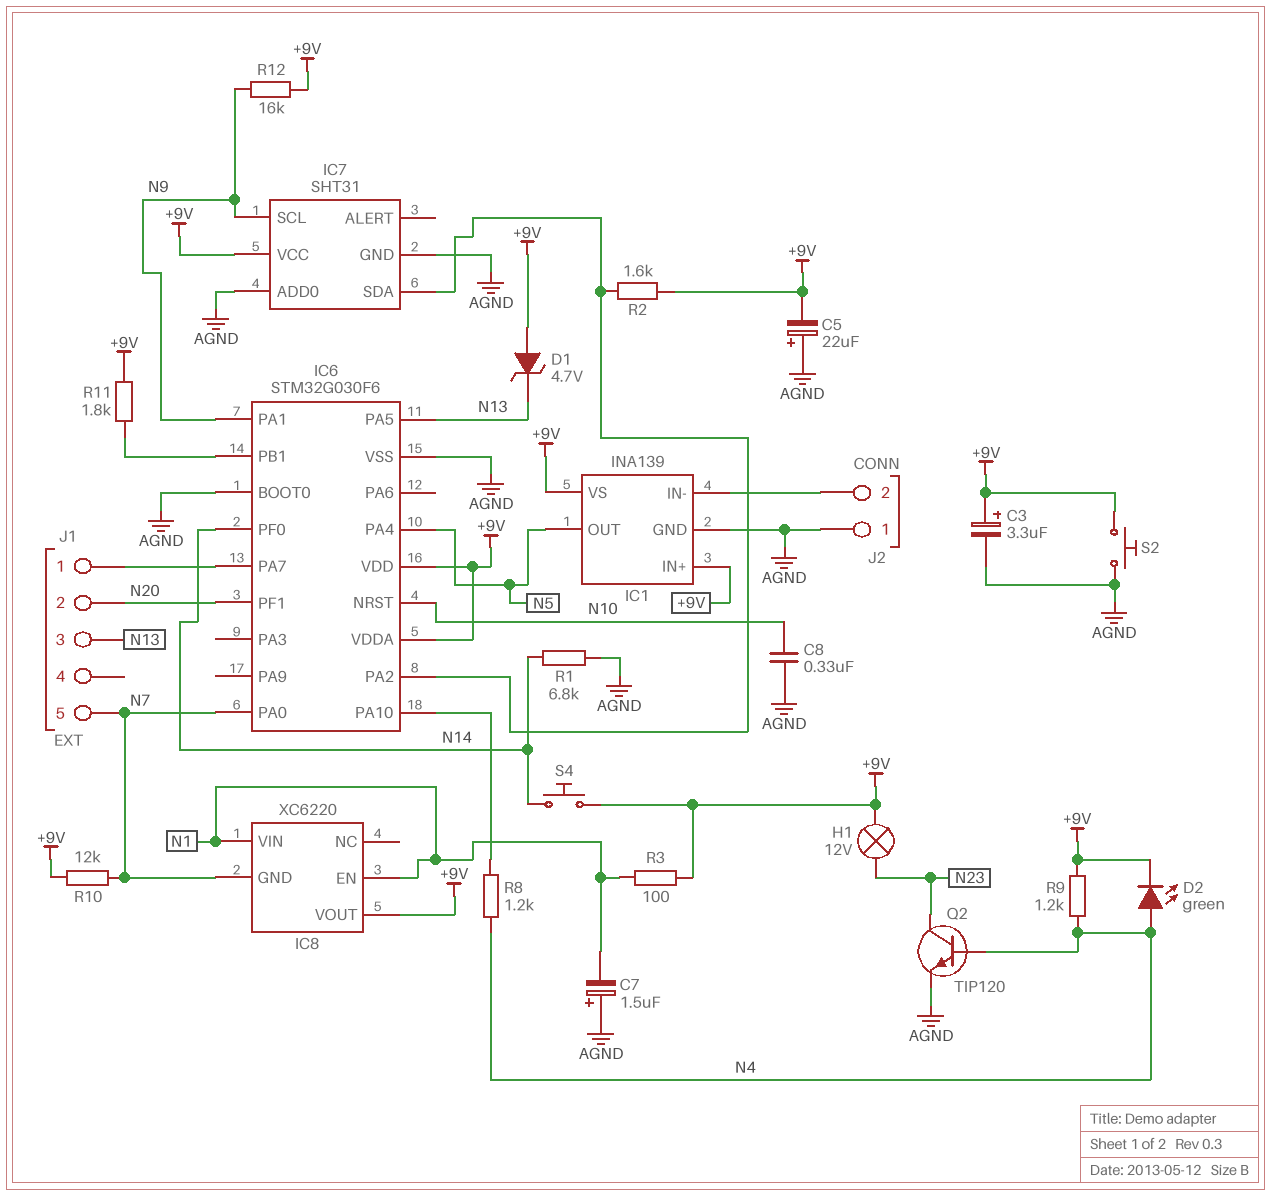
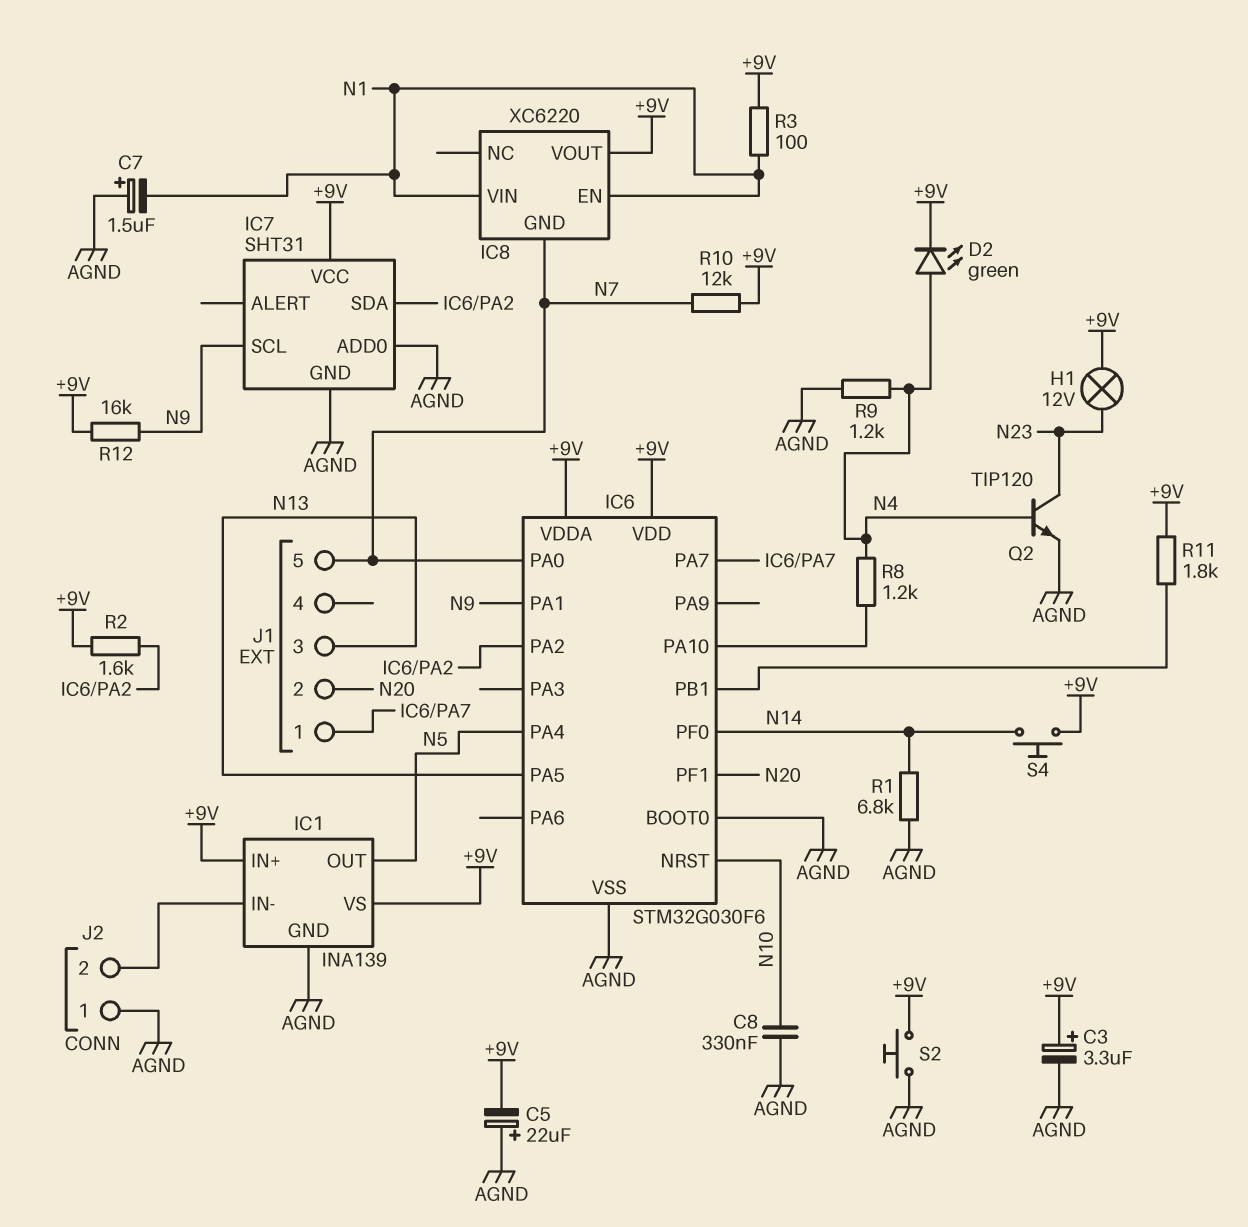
D1: zener 4.7V (A +9V, K N13) -> none
R9: 1.2k (+9V, N4) -> 1.2k (AGND, N4)

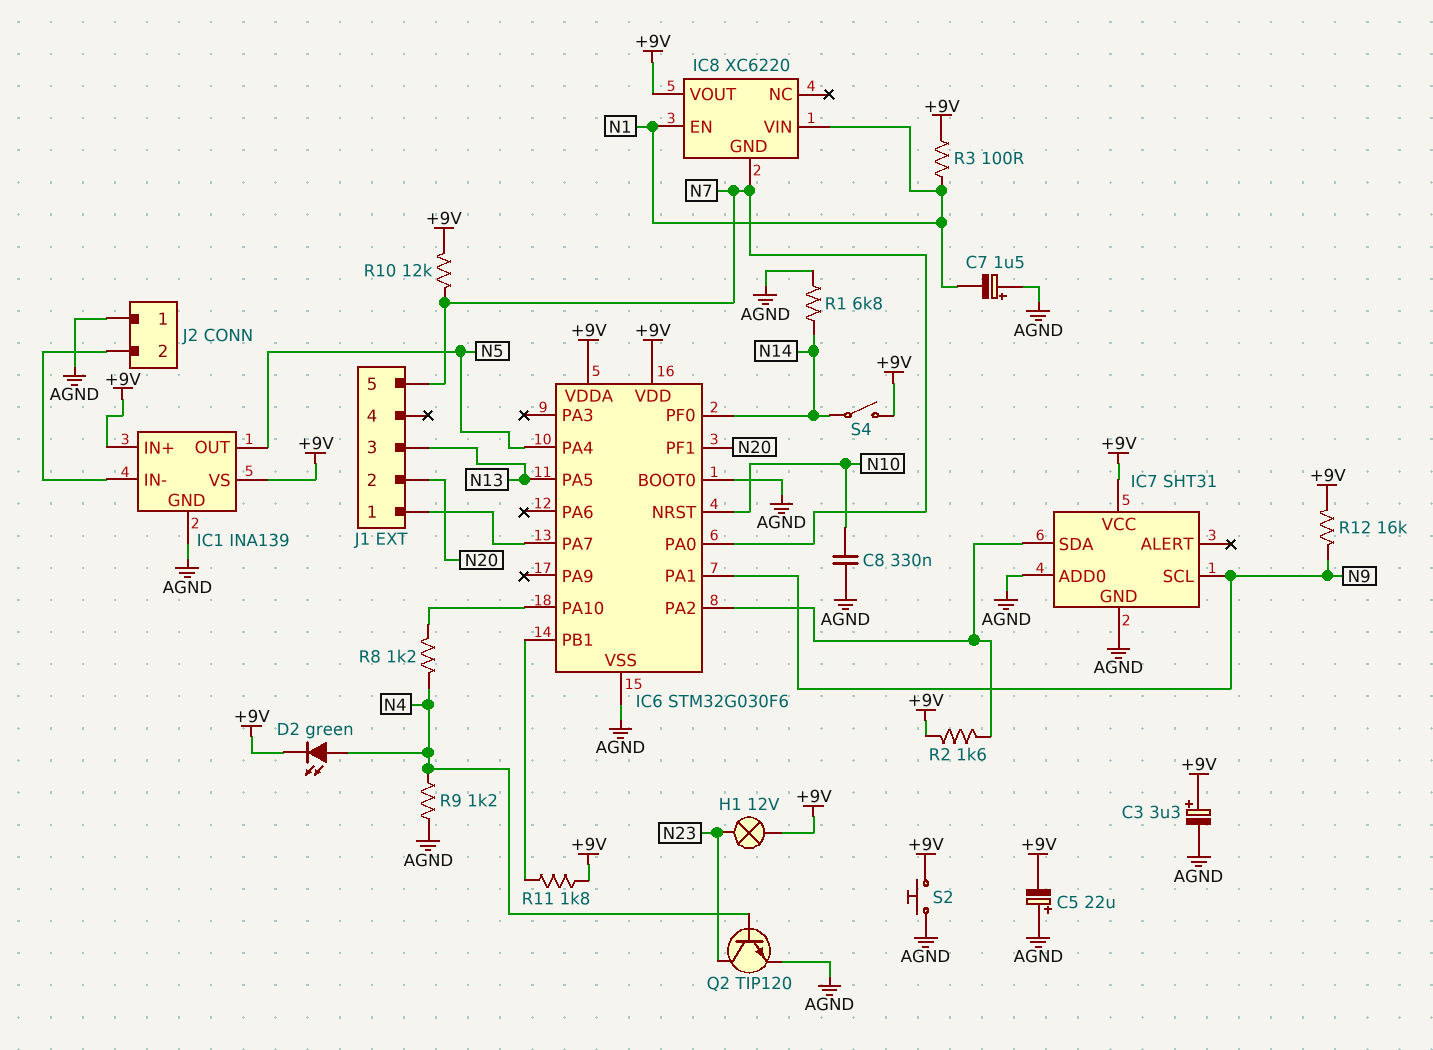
S4: button (+9V, N14) -> switch (+9V, N14)

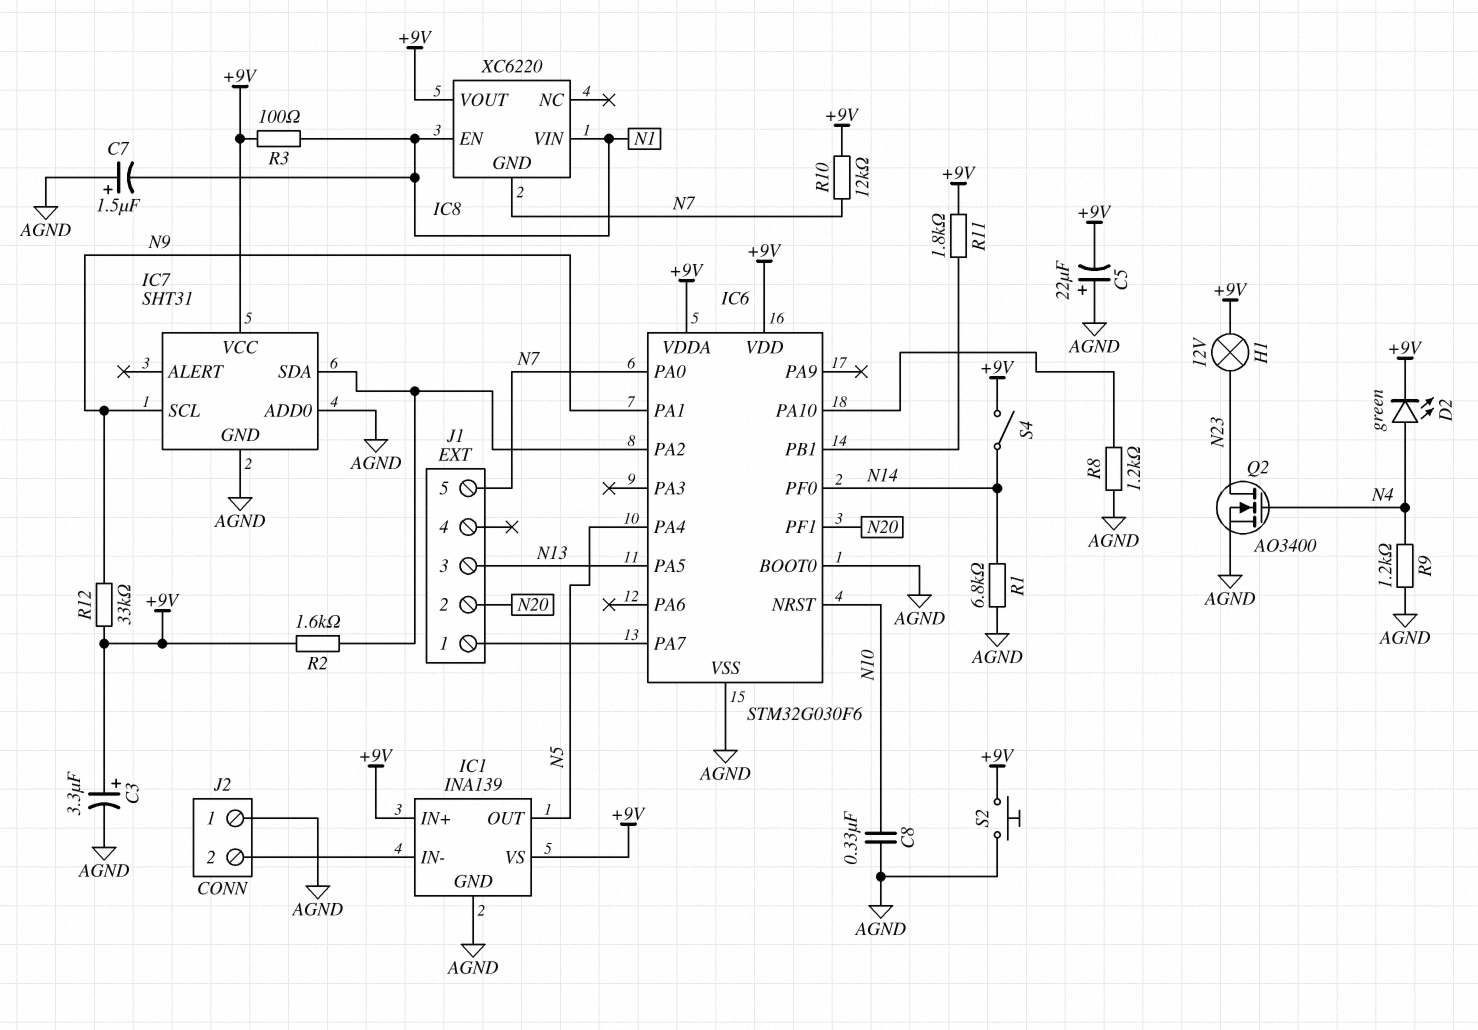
Q2: NPN TIP120 (B N4, C N23, E AGND) -> NMOS AO3400 (G N4, D N23, S AGND)
R8: 1.2k (IC6/PA10, N4) -> 1.2k (AGND, IC6/PA10)
R12: 16k (+9V, N9) -> 33k (+9V, N9)

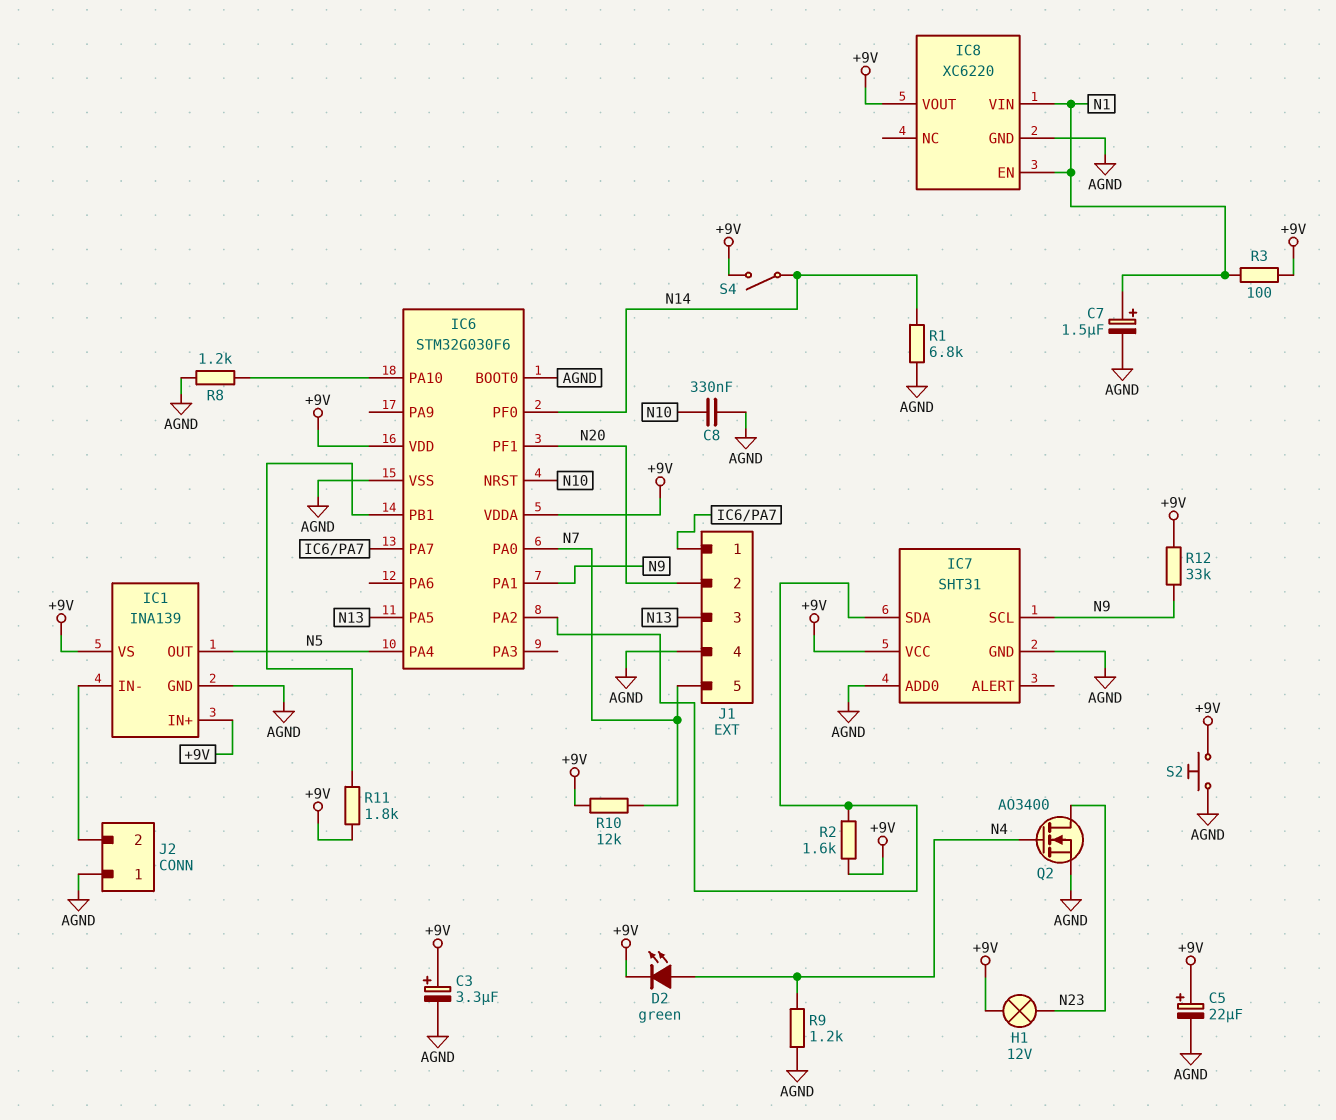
C5: 22uF (plus AGND, minus +9V) -> 22uF (plus +9V, minus AGND)
C7: 1.5uF (plus AGND, minus N1) -> 1.5uF (plus N1, minus AGND)
IC8 pin GND: N7 -> AGND
J1 pin 4: none -> AGND

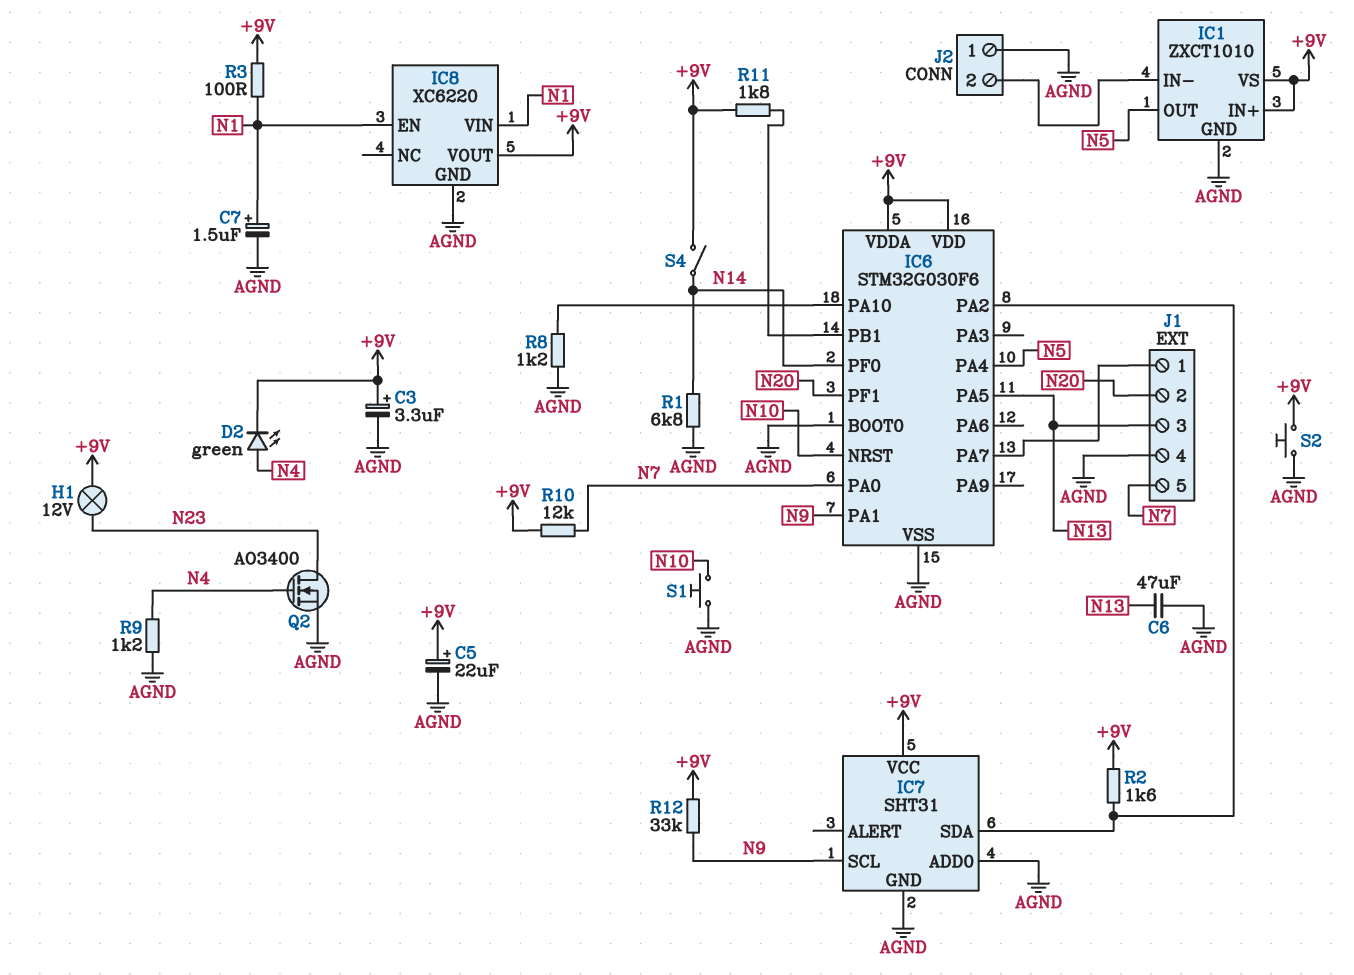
C6: none -> 47uF (AGND, N13)
C8: 330nF (AGND, N10) -> none
IC1: INA139 -> ZXCT1010
S1: none -> button (AGND, N10)

